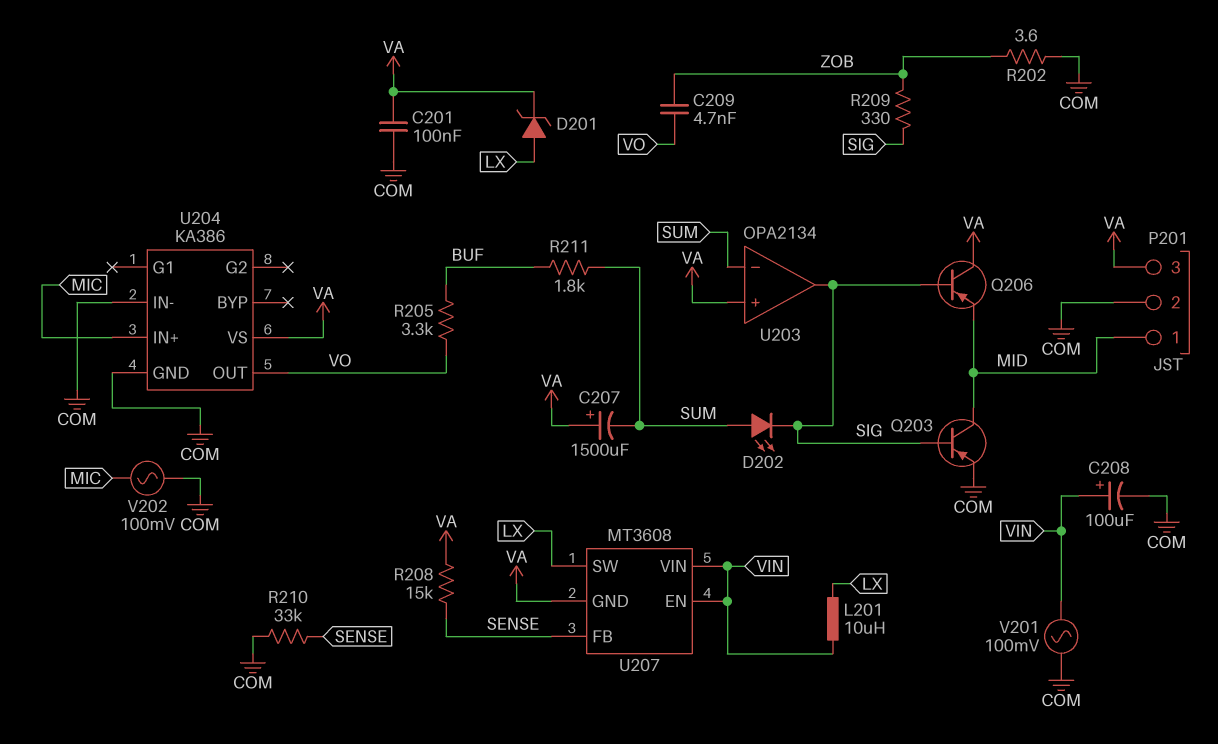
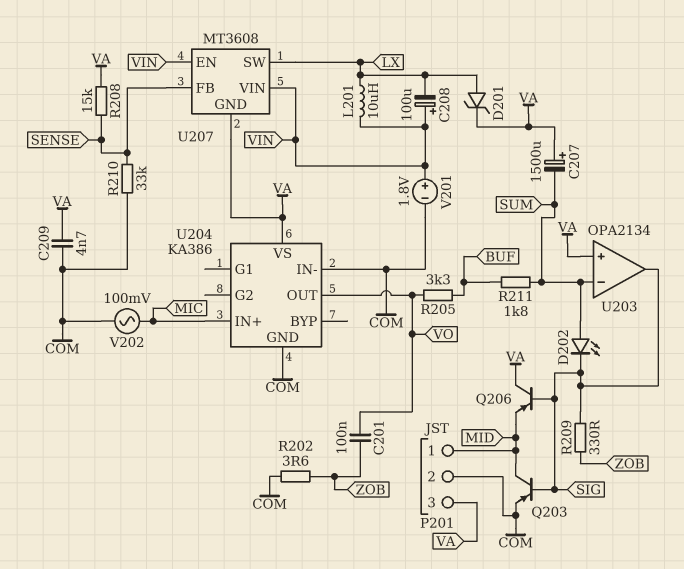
C201: 100nF (COM, VA) -> 100nF (VO, ZOB)
C208: 100uF (plus VIN, minus COM) -> 100uF (plus VIN, minus LX)
C209: 4.7nF (VO, ZOB) -> 4.7nF (COM, VA)
V201: AC 100mV (COM, VIN) -> 1.8V (plus VIN, minus COM)

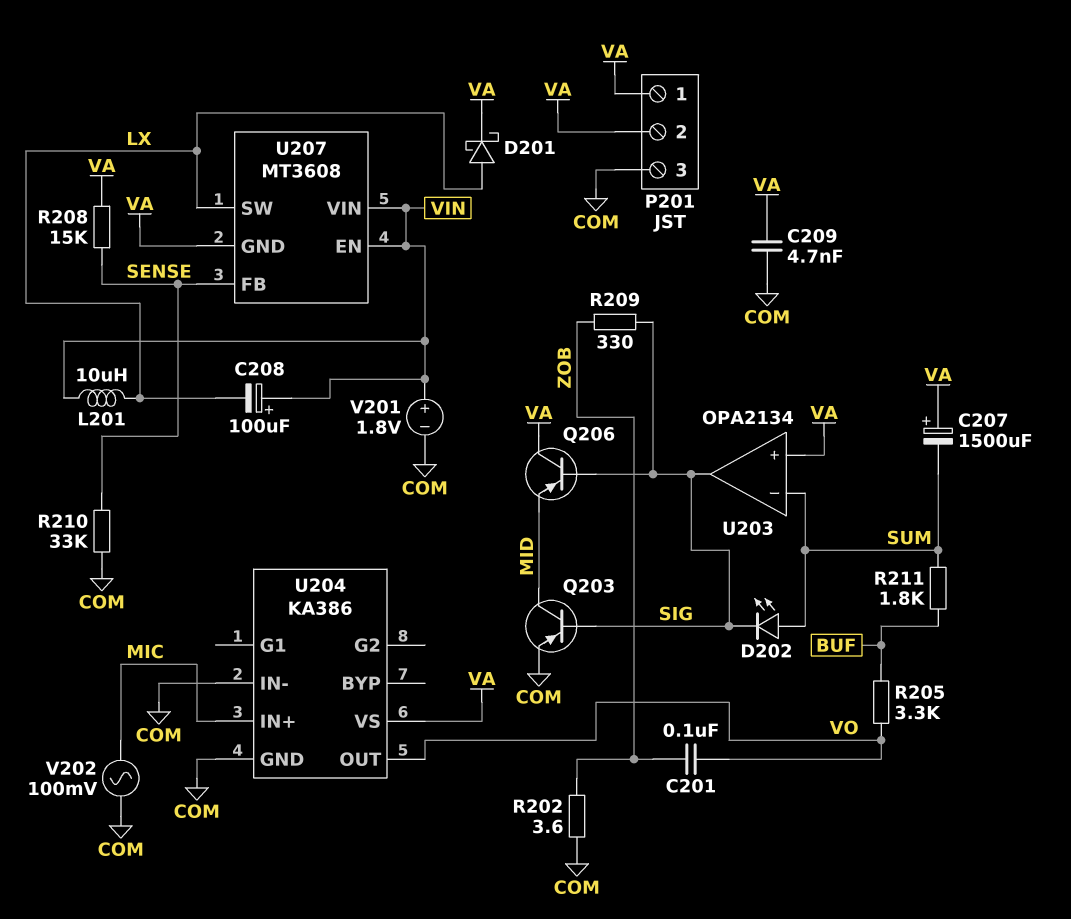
D201: zener (A LX, K VA) -> schottky (A LX, K VA)
P201 pin 1: MID -> VA
P201 pin 2: COM -> VA
P201 pin 3: VA -> COM

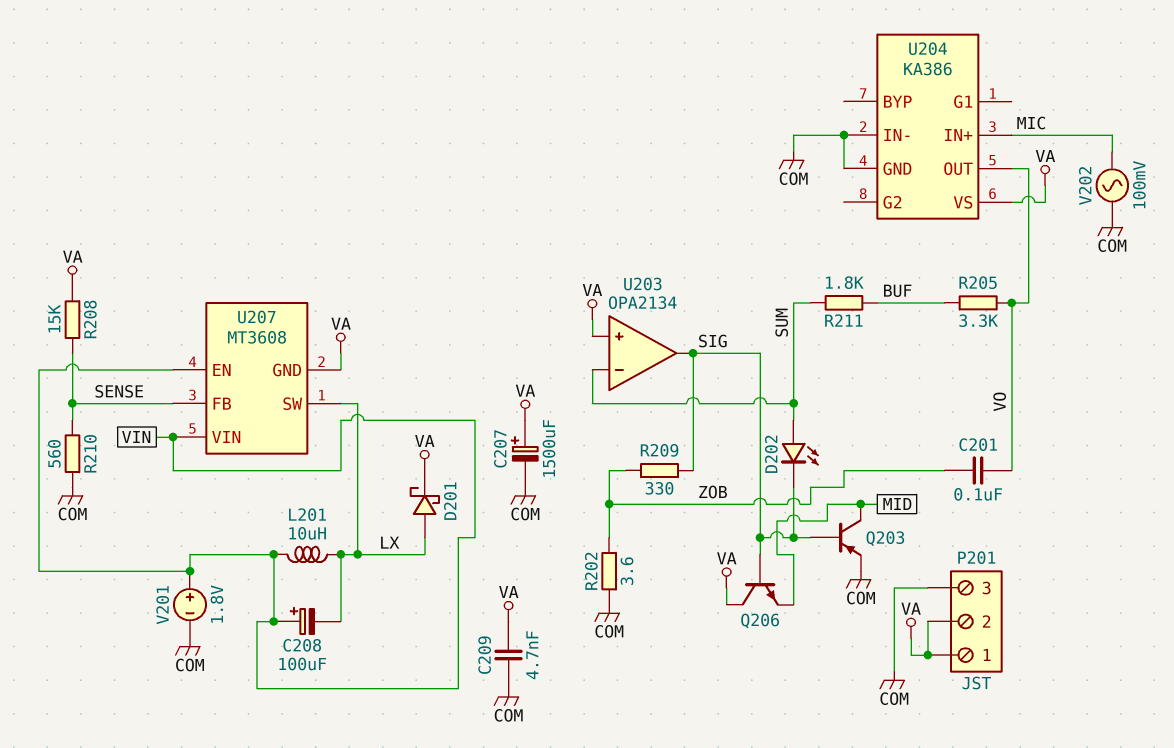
C207: 1500uF (plus VA, minus SUM) -> 1500uF (plus VA, minus COM)
Q206: PNP (B SIG, C VA, E MID) -> NPN (B SIG, C VA, E MID)
R210: 33k (COM, SENSE) -> 560 (COM, SENSE)

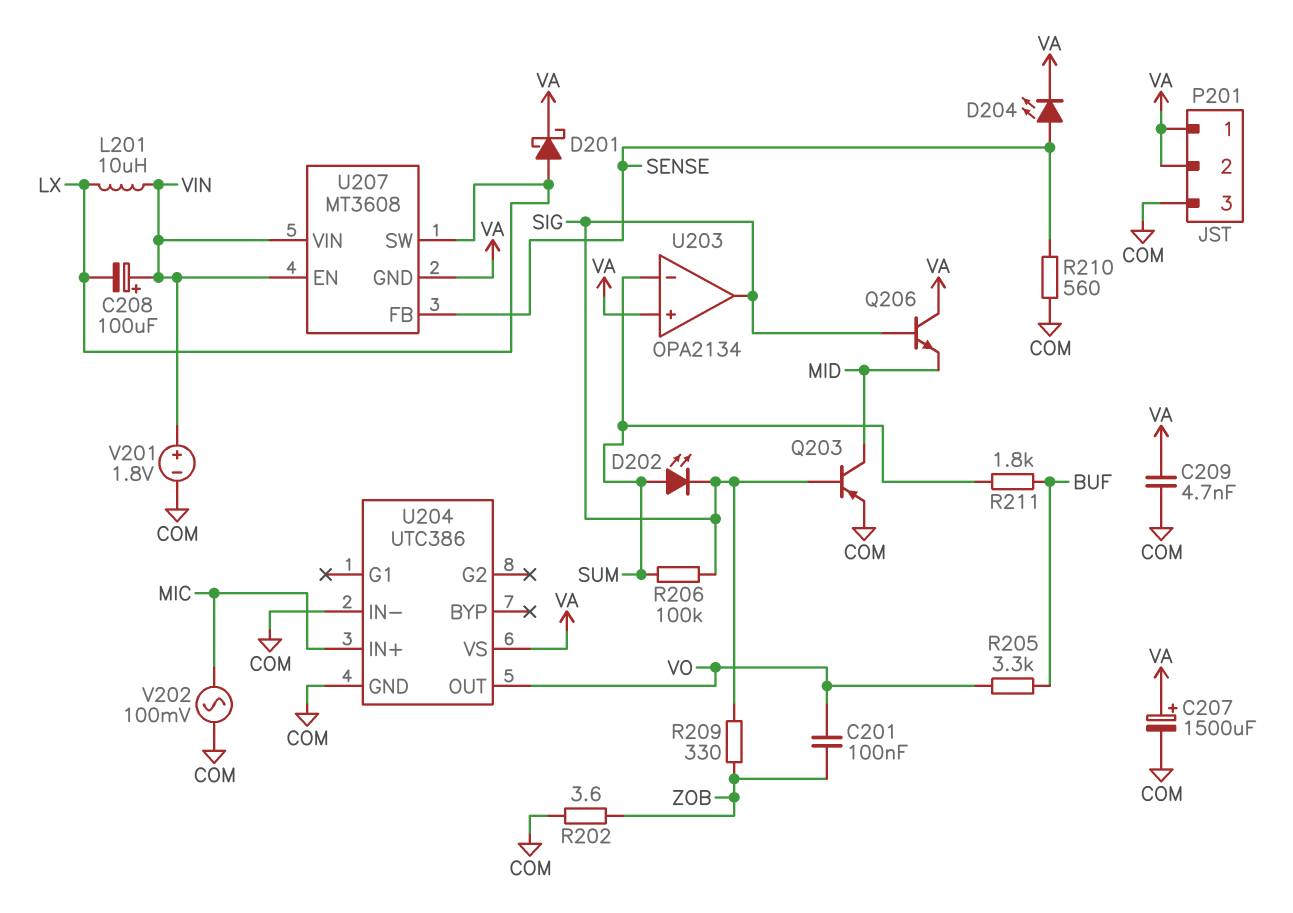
D204: none -> LED (A SENSE, K VA)
R206: none -> 100k (SIG, SUM)
R208: 15k (SENSE, VA) -> none
U204: KA386 -> UTC386

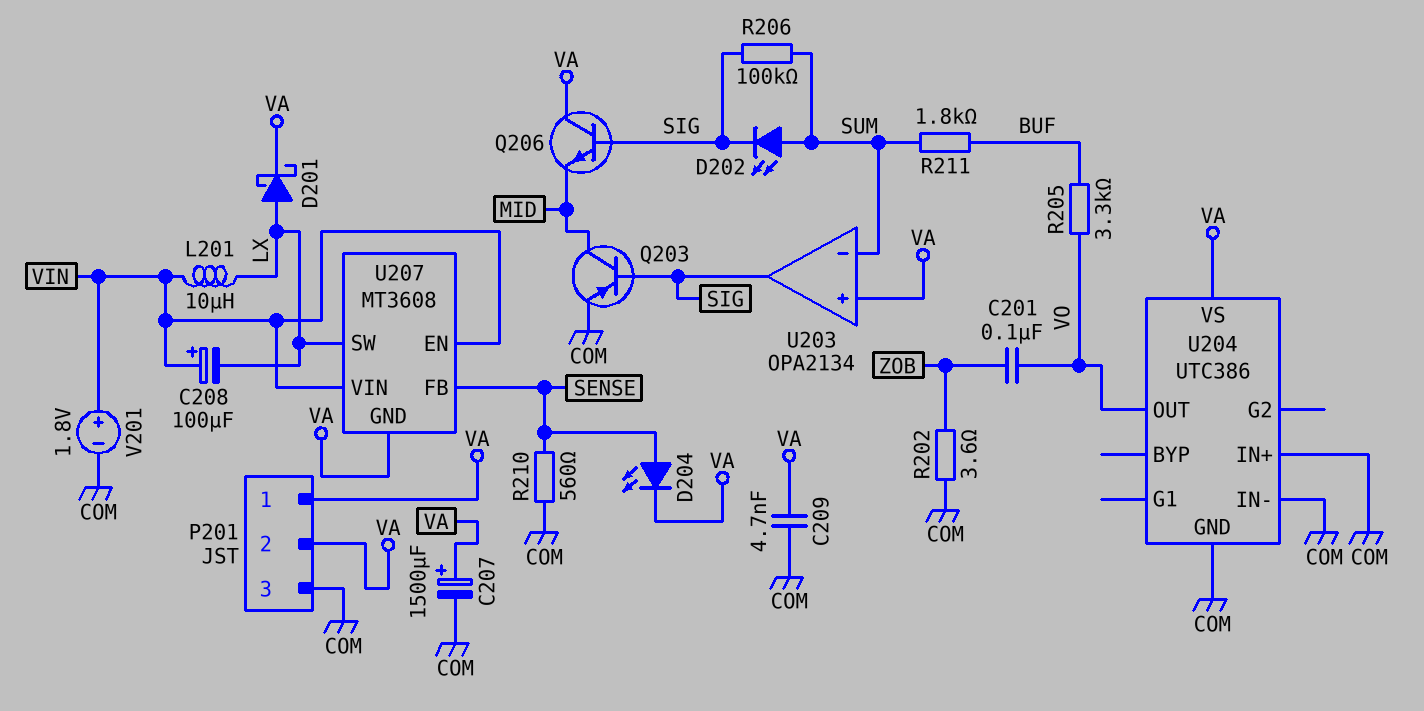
R209: 330 (SIG, ZOB) -> none
U204 pin IN+: MIC -> COM
V202: AC 100mV (COM, MIC) -> none

